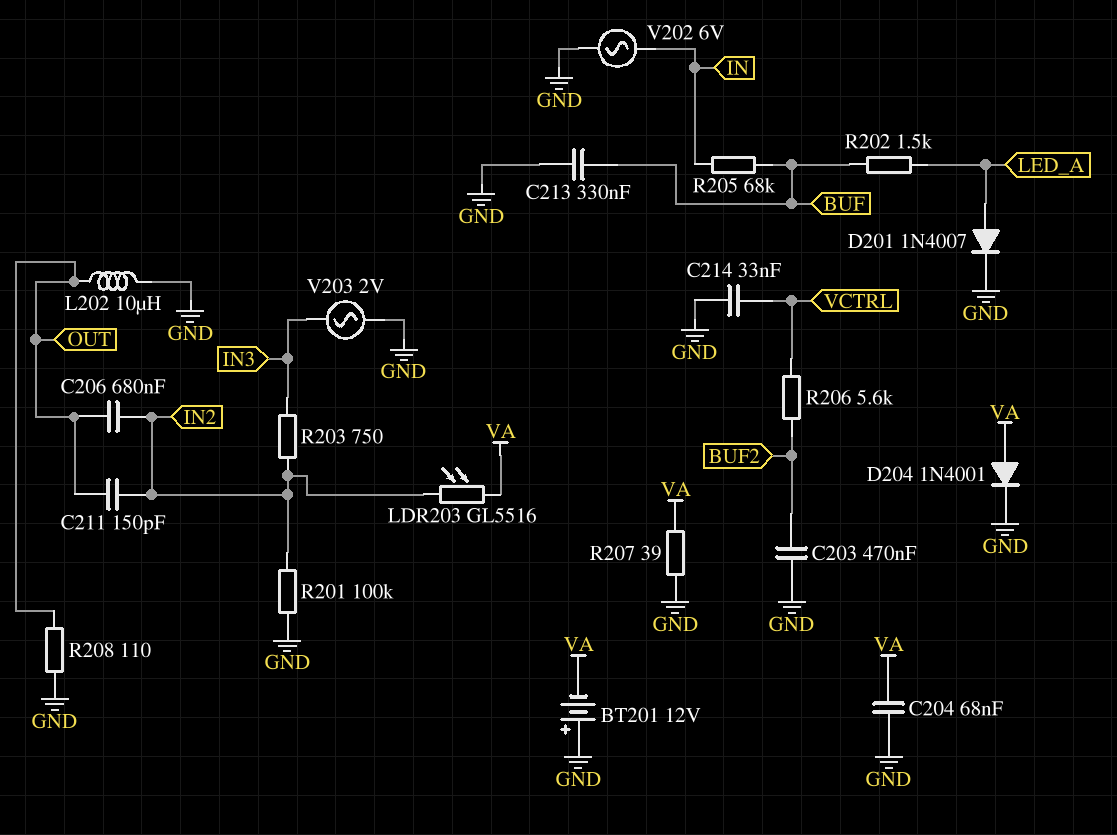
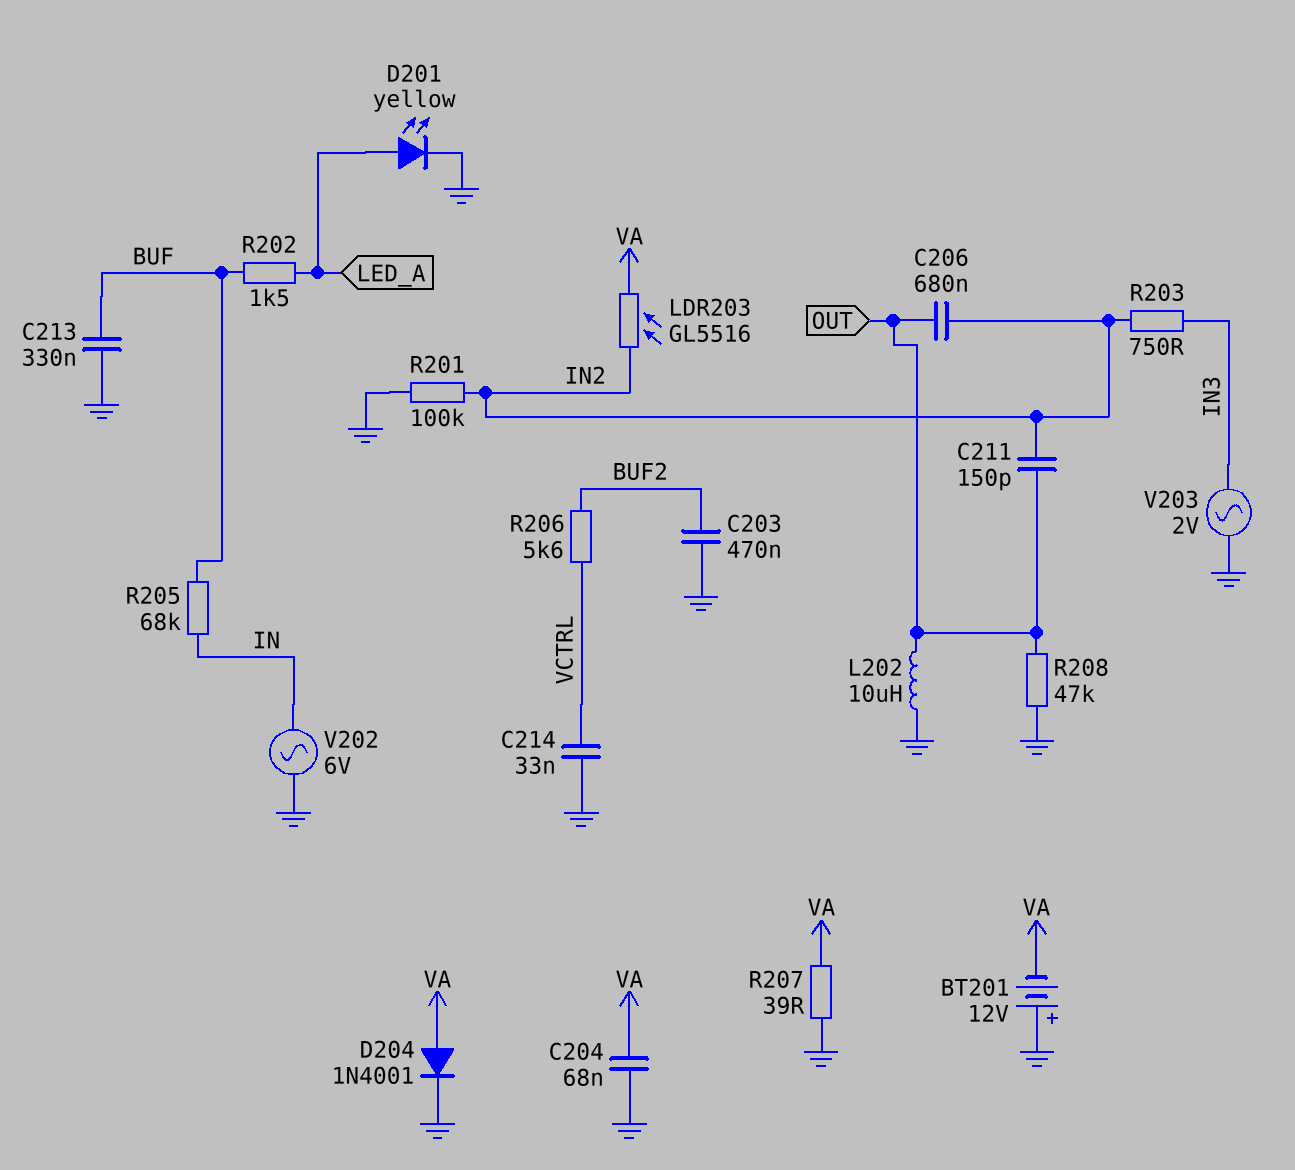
D201: diode 1N4007 (A LED_A, K GND) -> LED yellow (A LED_A, K GND)
R208: 110 (GND, OUT) -> 47k (GND, OUT)

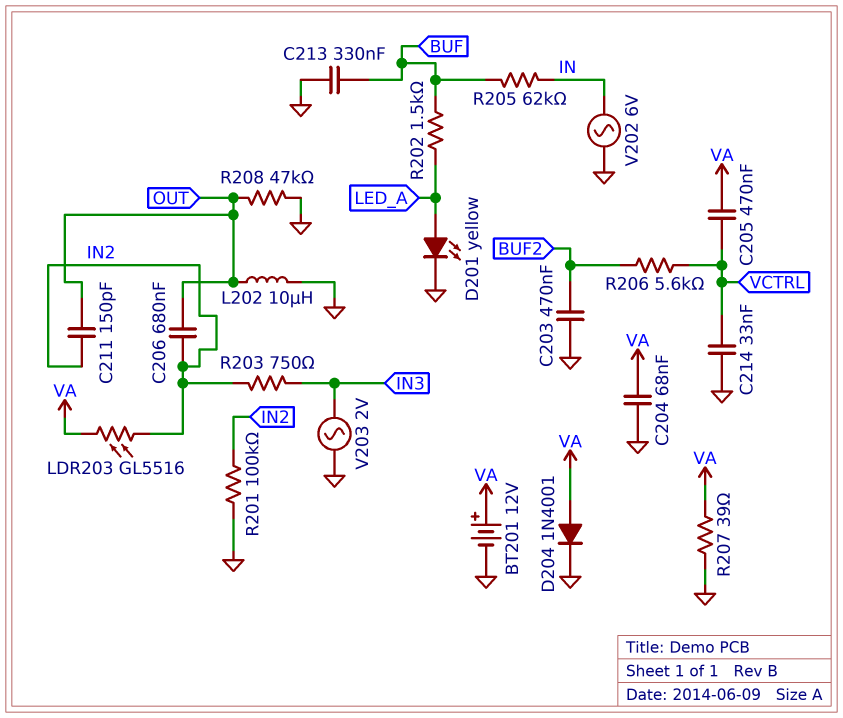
BT201: 12V (plus GND, minus VA) -> 12V (plus VA, minus GND)
C205: none -> 470nF (VA, VCTRL)
R205: 68k (BUF, IN) -> 62k (BUF, IN)

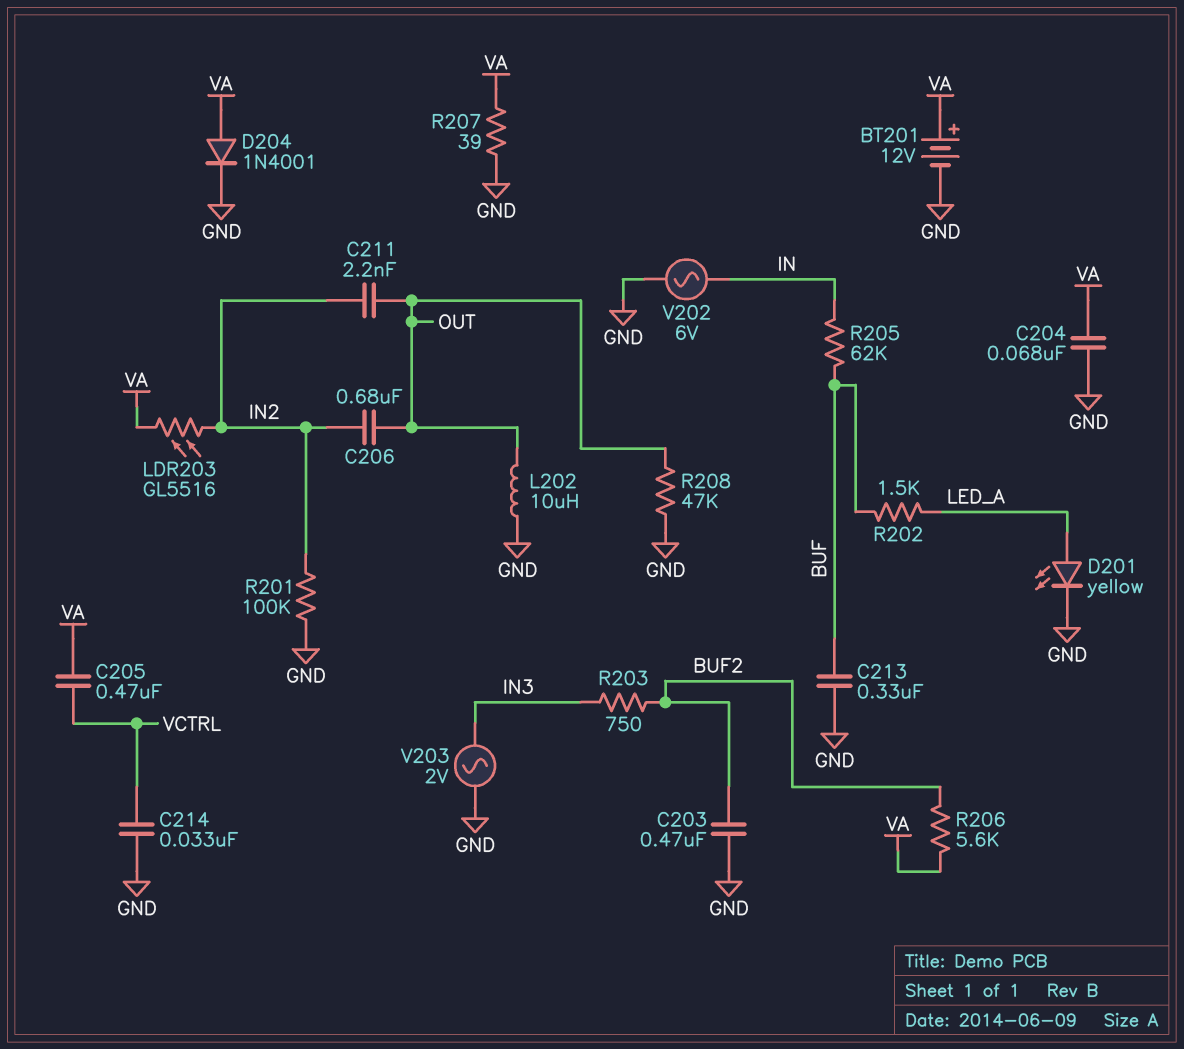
C211: 150pF (IN2, OUT) -> 2.2nF (IN2, OUT)
R203: 750 (IN2, IN3) -> 750 (BUF2, IN3)
R206: 5.6k (BUF2, VCTRL) -> 5.6k (BUF2, VA)

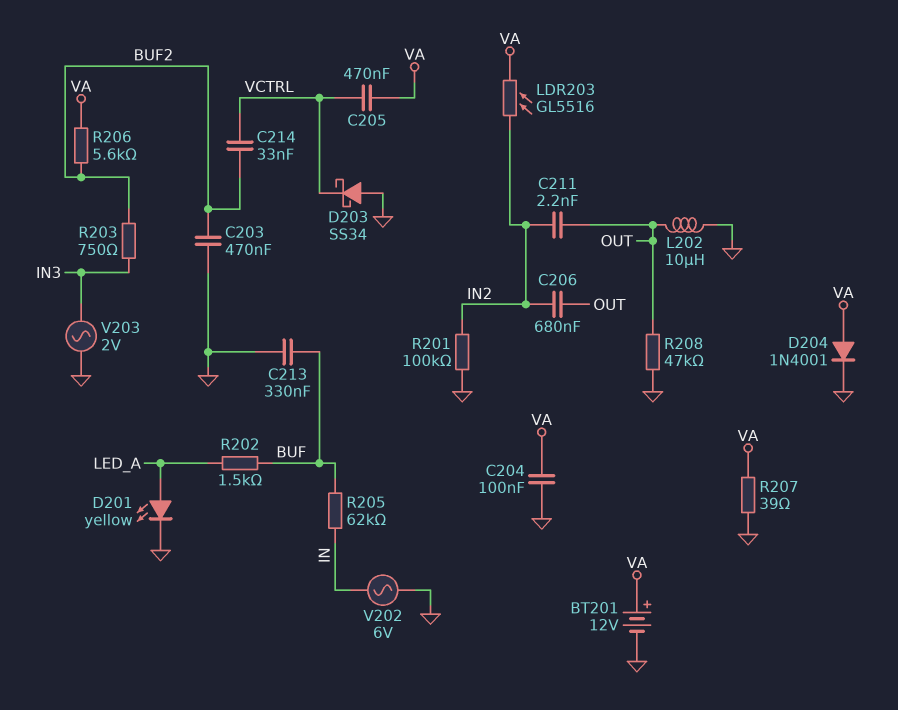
C204: 68nF (GND, VA) -> 100nF (GND, VA)
C214: 33nF (GND, VCTRL) -> 33nF (BUF2, VCTRL)
D203: none -> schottky SS34 (A GND, K VCTRL)

